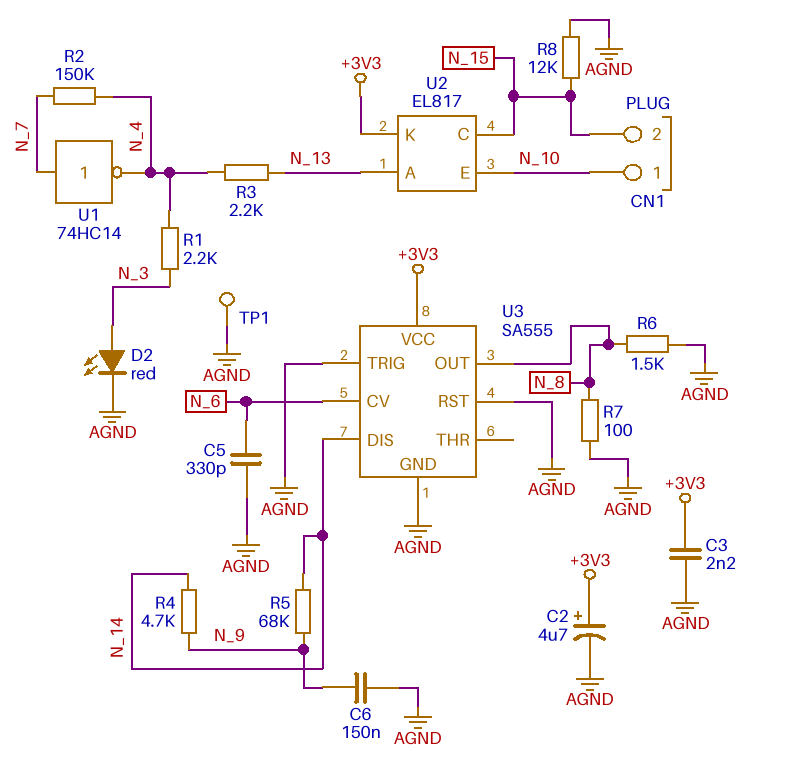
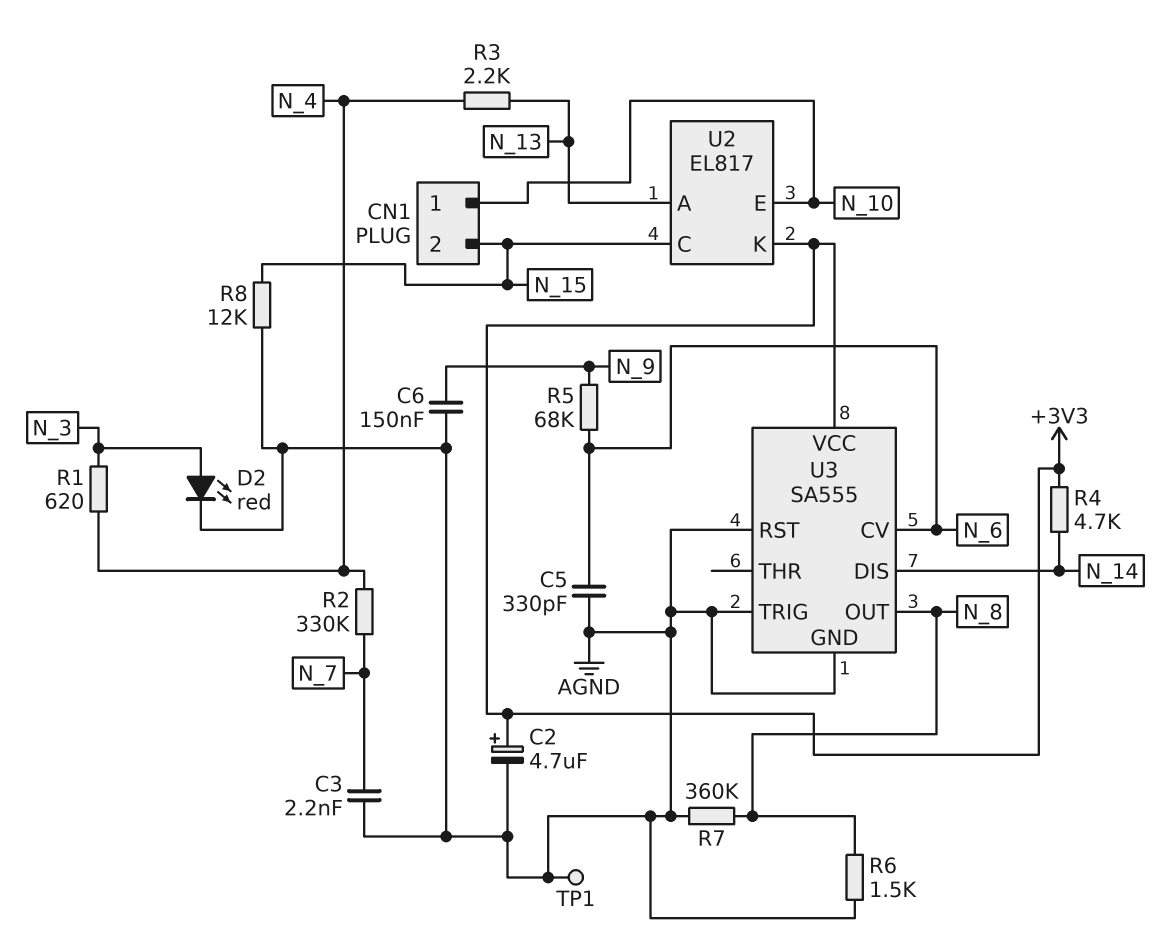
C3: 2.2nF (+3V3, AGND) -> 2.2nF (AGND, N_7)
R1: 2.2k (N_3, N_4) -> 620 (N_3, N_4)
R2: 150k (N_4, N_7) -> 330k (N_4, N_7)
R4: 4.7k (N_9, N_14) -> 4.7k (+3V3, N_14)
R5: 68k (N_9, N_14) -> 68k (N_6, N_9)
R7: 100 (AGND, N_8) -> 360k (AGND, N_8)
U1: NOT 74HC14 (in N_7, out N_4) -> none

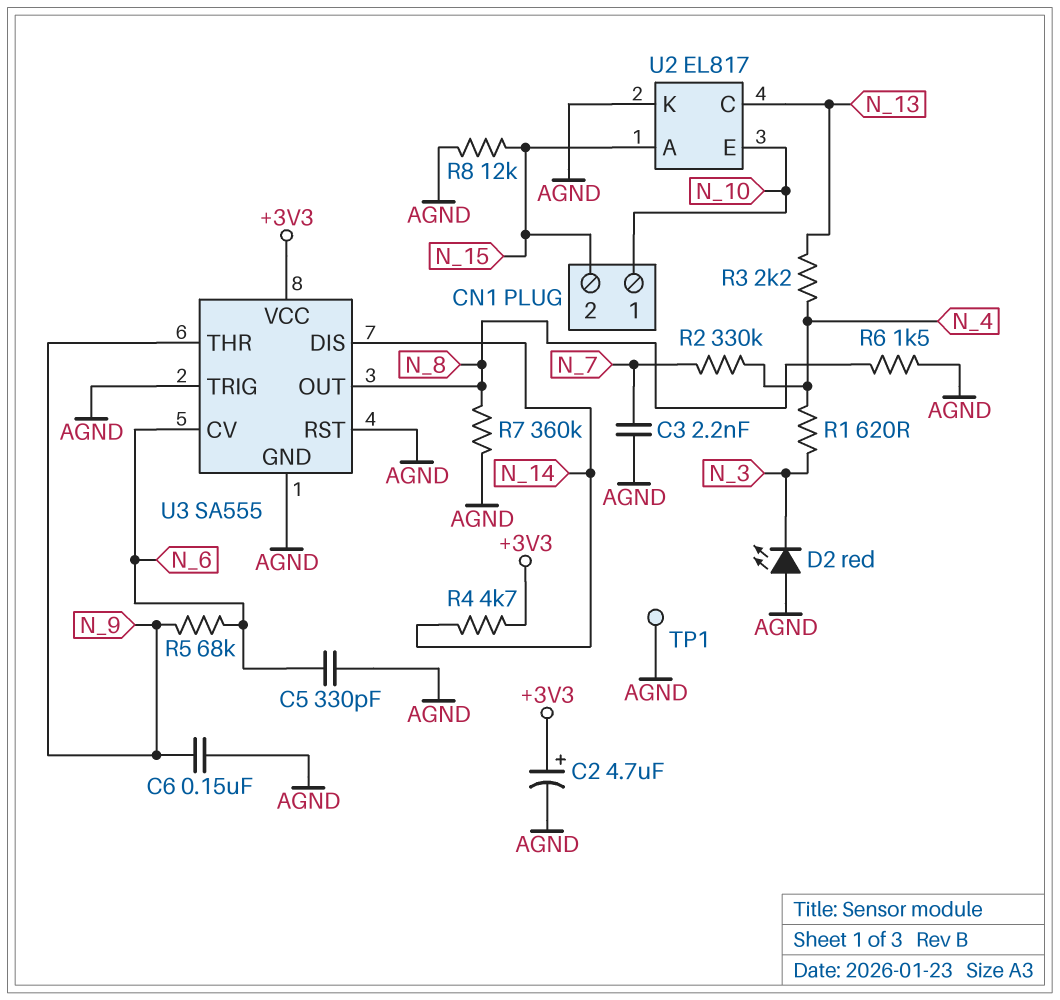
D2: LED red (A N_3, K AGND) -> LED red (A AGND, K N_3)
U2 pin A: N_13 -> N_15
U2 pin C: N_15 -> N_13
U2 pin K: +3V3 -> AGND
U3 pin THR: none -> N_9

